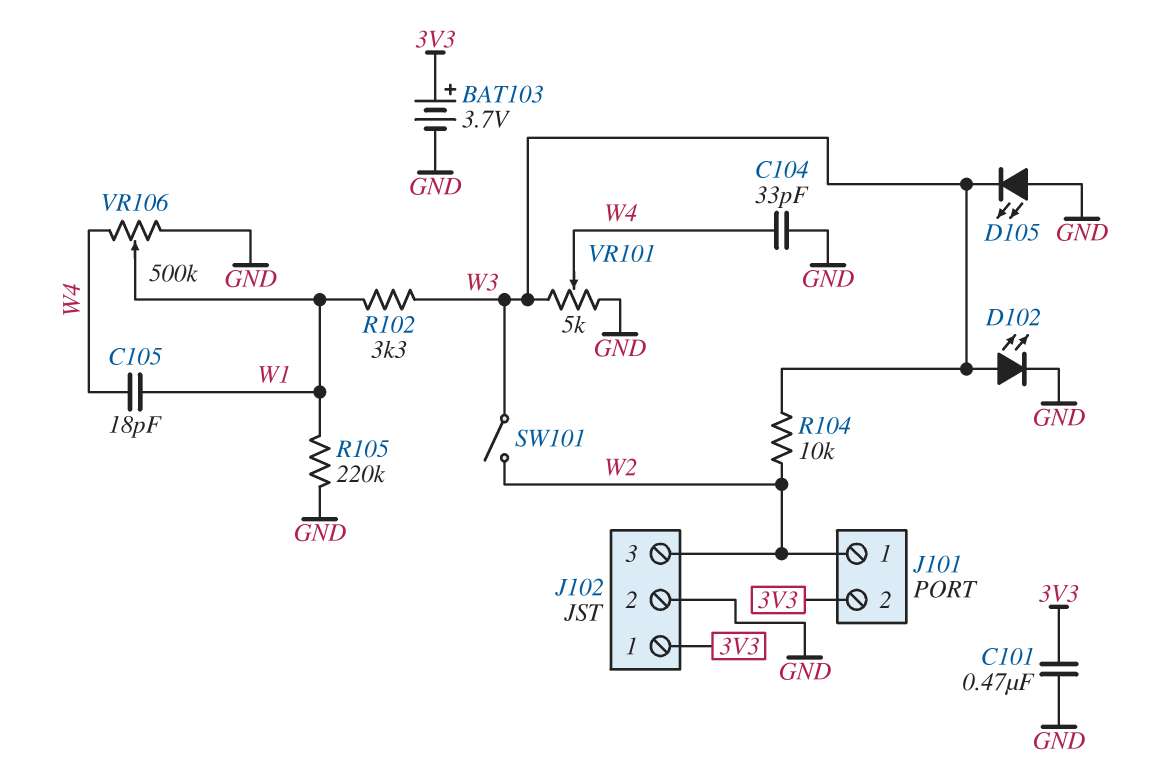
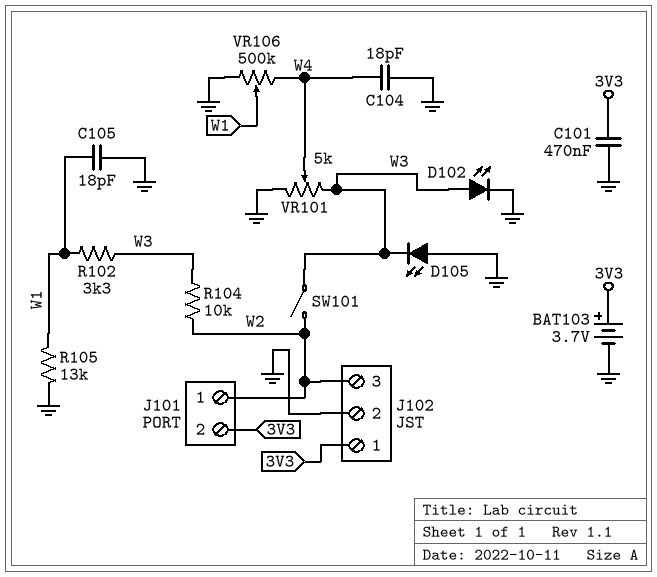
C104: 33pF (GND, W4) -> 18pF (GND, W4)
C105: 18pF (W1, W4) -> 18pF (GND, W1)
R105: 220k (GND, W1) -> 13k (GND, W1)

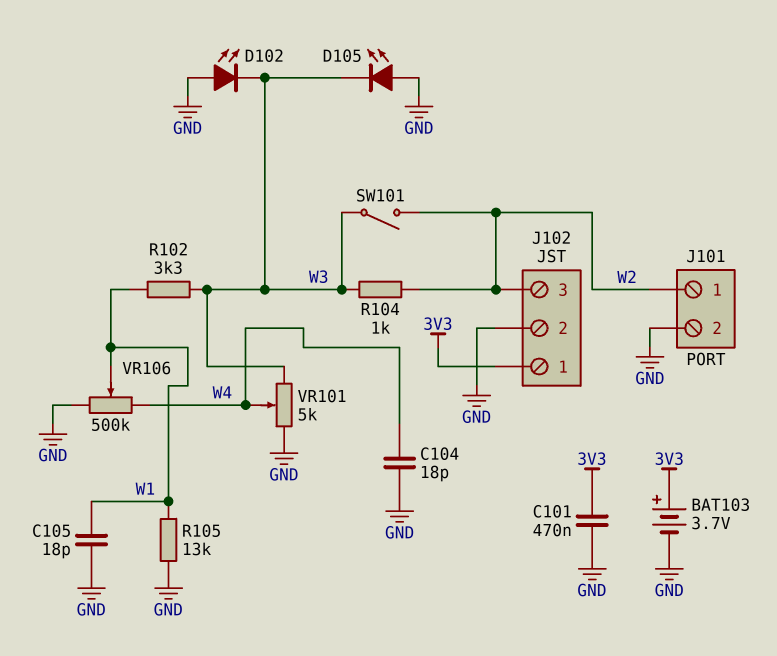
D102: LED (A W3, K GND) -> LED (A GND, K W3)
J101 pin 2: 3V3 -> GND
R104: 10k (W2, W3) -> 1k (W2, W3)

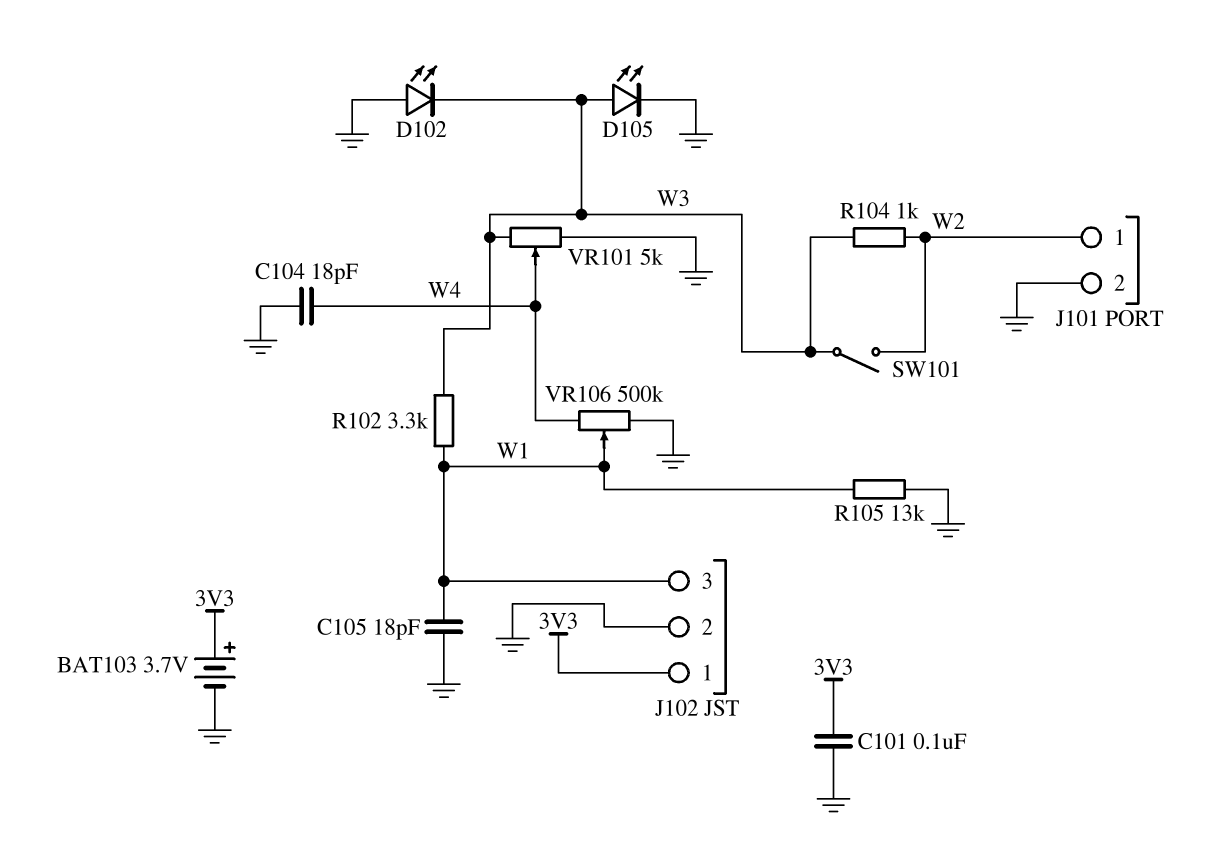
C101: 470nF (3V3, GND) -> 100nF (3V3, GND)
D105: LED (A GND, K W3) -> LED (A W3, K GND)
J102 pin 3: W2 -> W1

